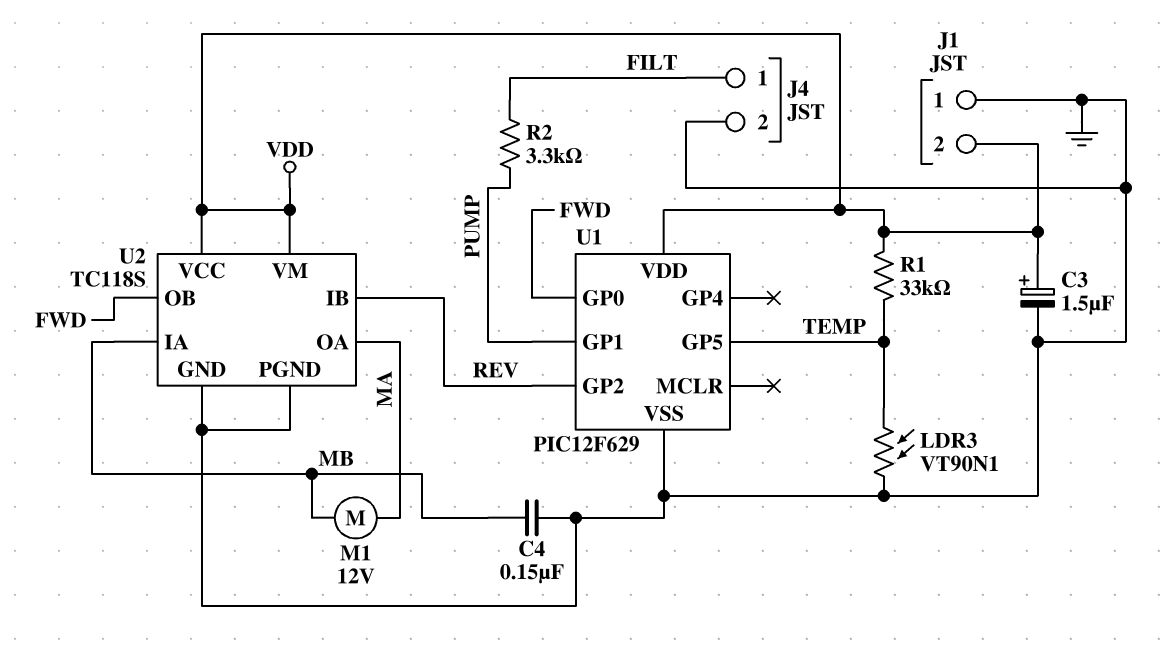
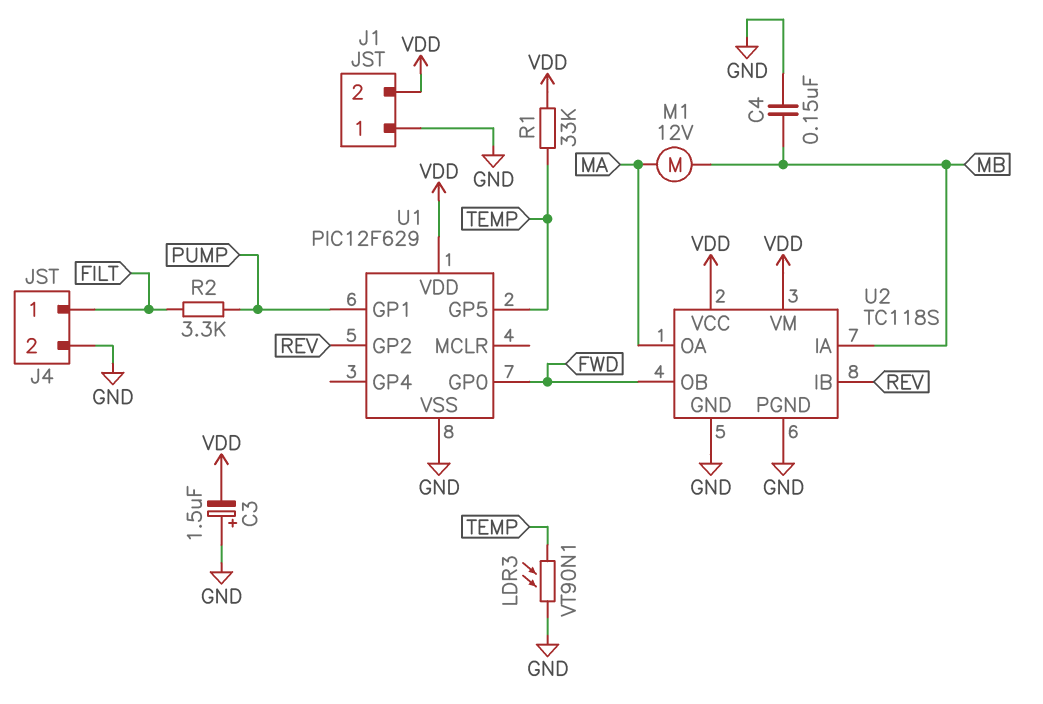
C3: 1.5uF (plus VDD, minus GND) -> 1.5uF (plus GND, minus VDD)

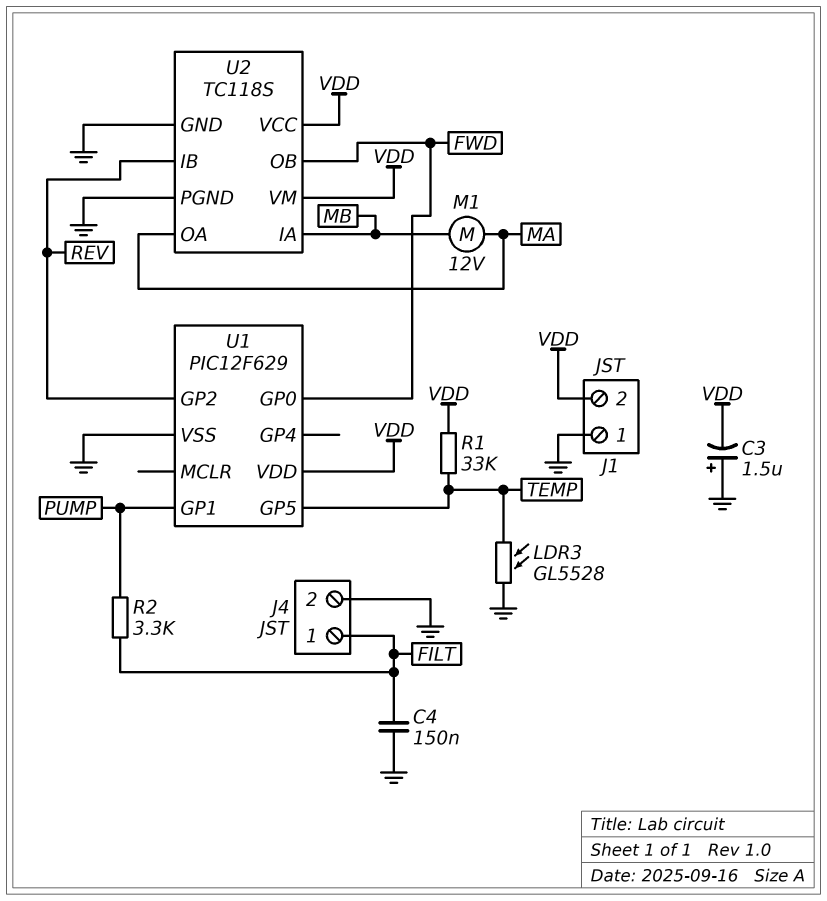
C4: 150nF (GND, MB) -> 150nF (FILT, GND)
LDR3: VT90N1 (GND, TEMP) -> GL5528 (GND, TEMP)

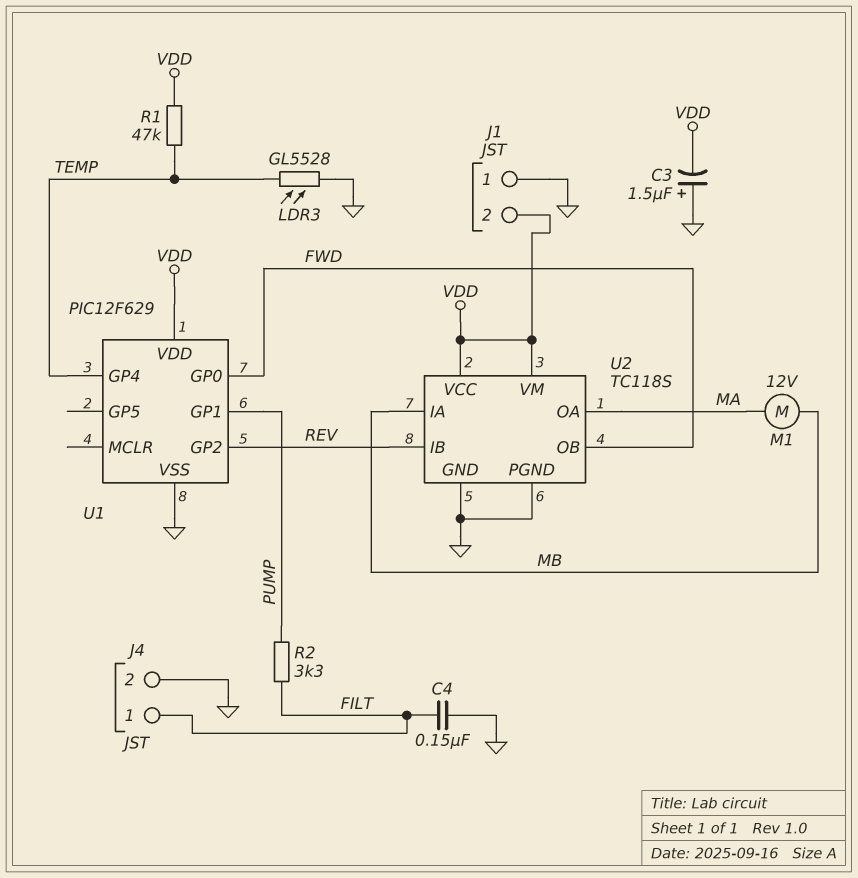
R1: 33k (TEMP, VDD) -> 47k (TEMP, VDD)
U1 pin GP4: none -> TEMP
U1 pin GP5: TEMP -> none

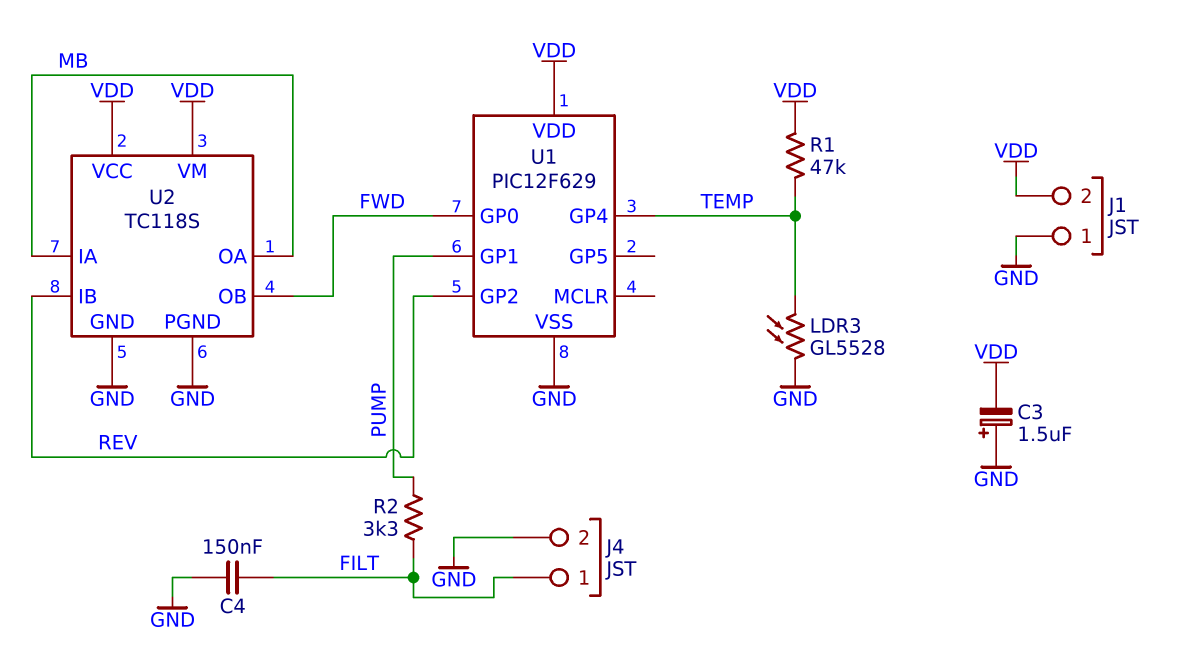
M1: motor 12V (MA, MB) -> none
U2 pin OA: MA -> MB

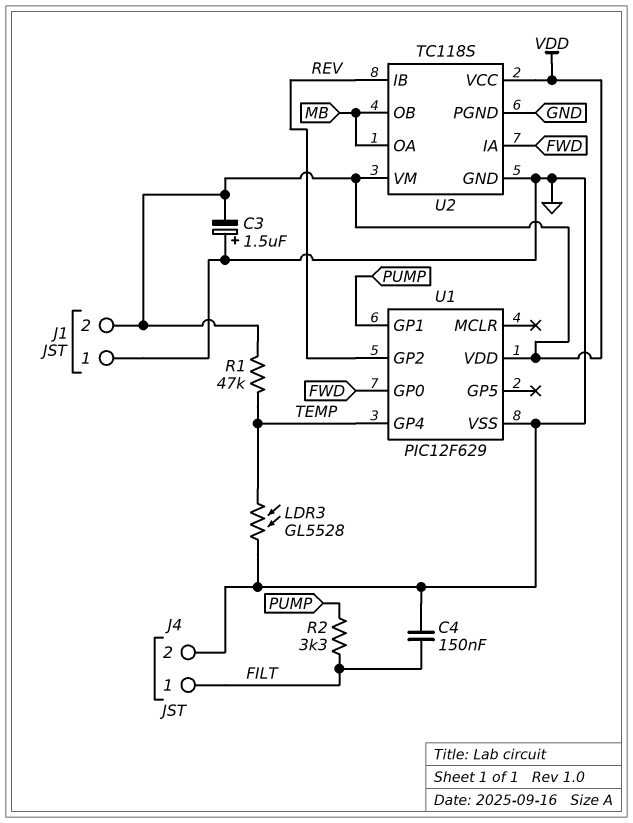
U2 pin IA: MB -> FWD
U2 pin OB: FWD -> MB

